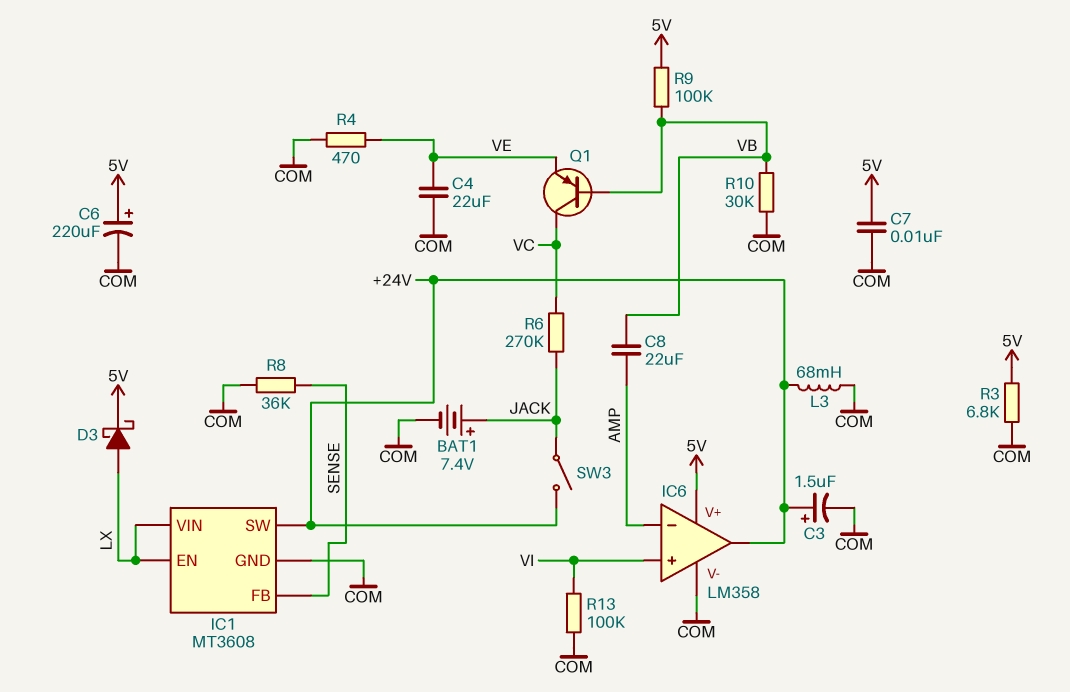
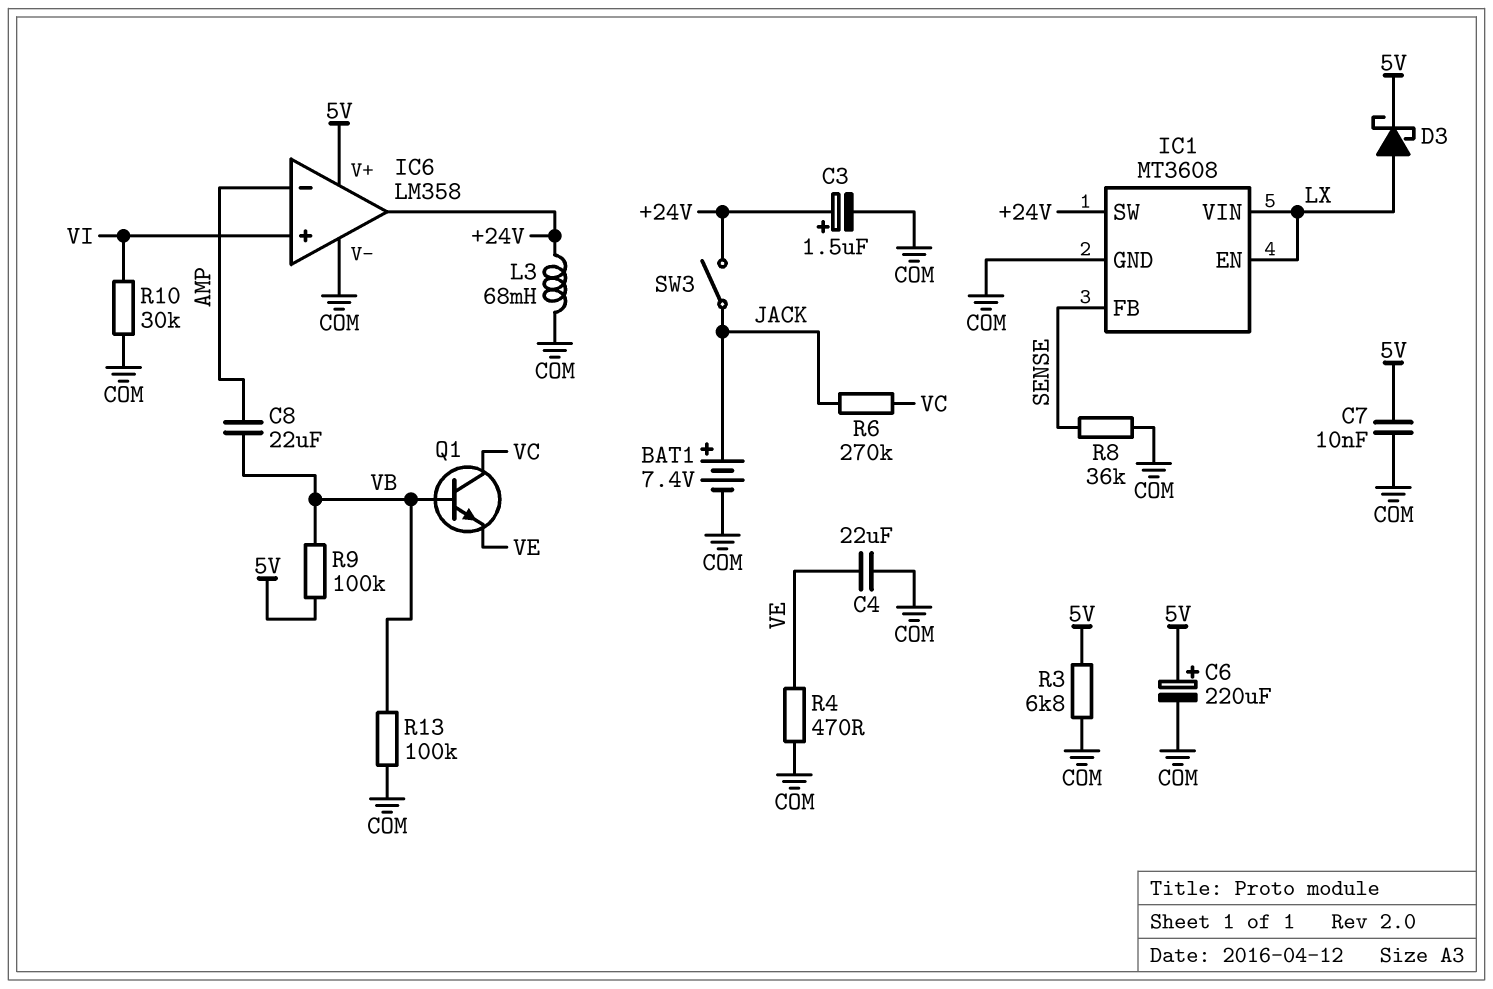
Q1: PNP (B VB, C VC, E VE) -> NPN (B VB, C VC, E VE)
R10: 30k (COM, VB) -> 30k (COM, VI)
R13: 100k (COM, VI) -> 100k (COM, VB)

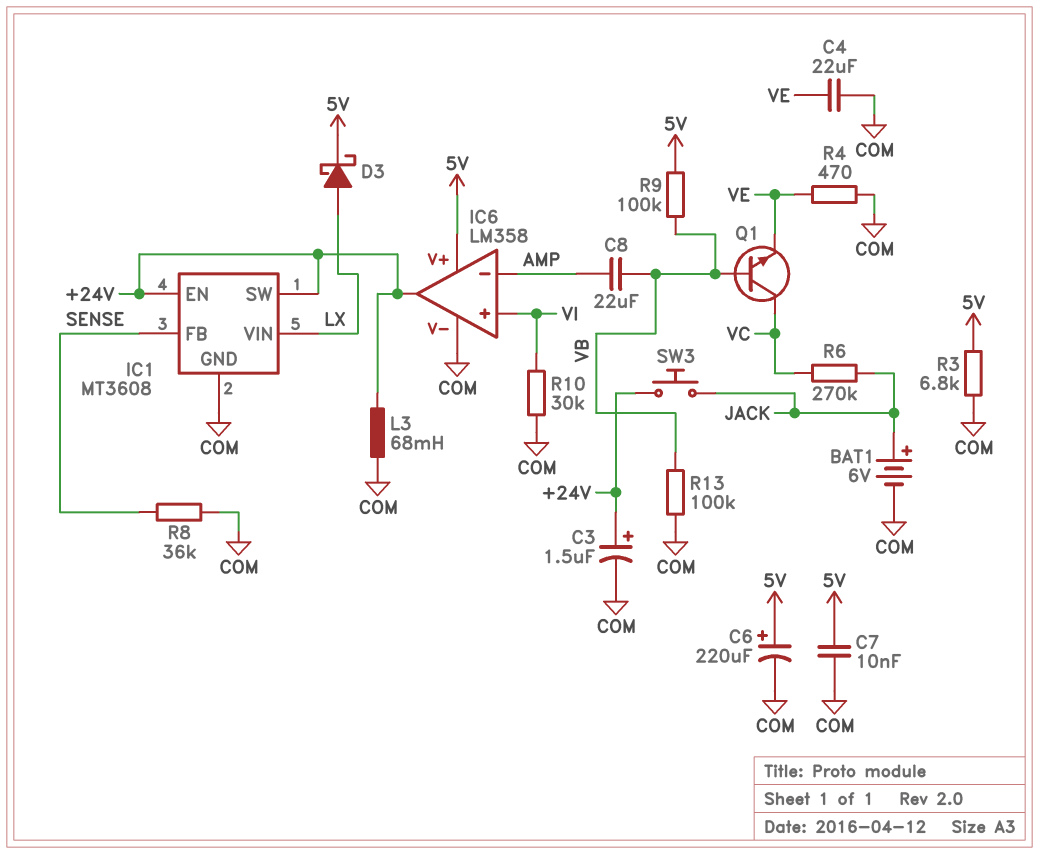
BAT1: 7.4V (plus JACK, minus COM) -> 6V (plus JACK, minus COM)
IC1 pin EN: LX -> +24V
SW3: switch (+24V, JACK) -> button (+24V, JACK)

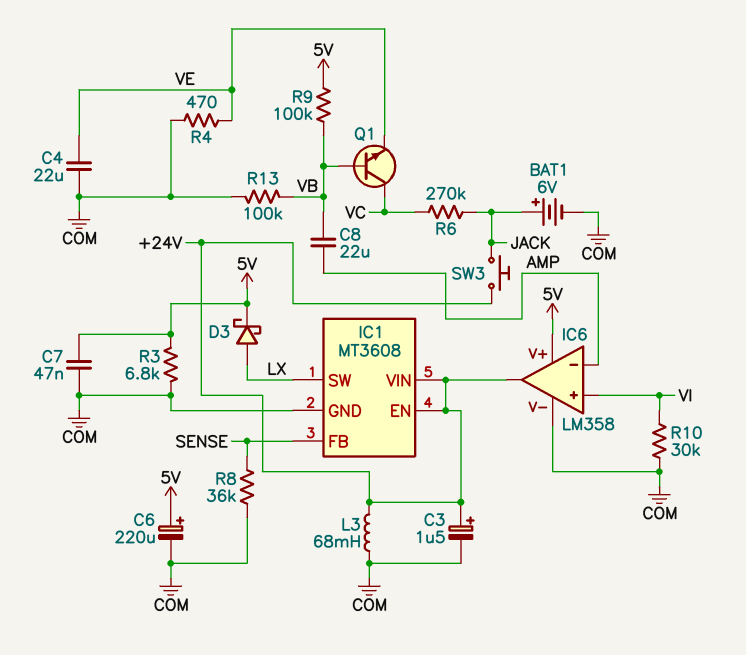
C7: 10nF (5V, COM) -> 47nF (5V, COM)
IC1 pin SW: +24V -> LX
IC1 pin VIN: LX -> +24V

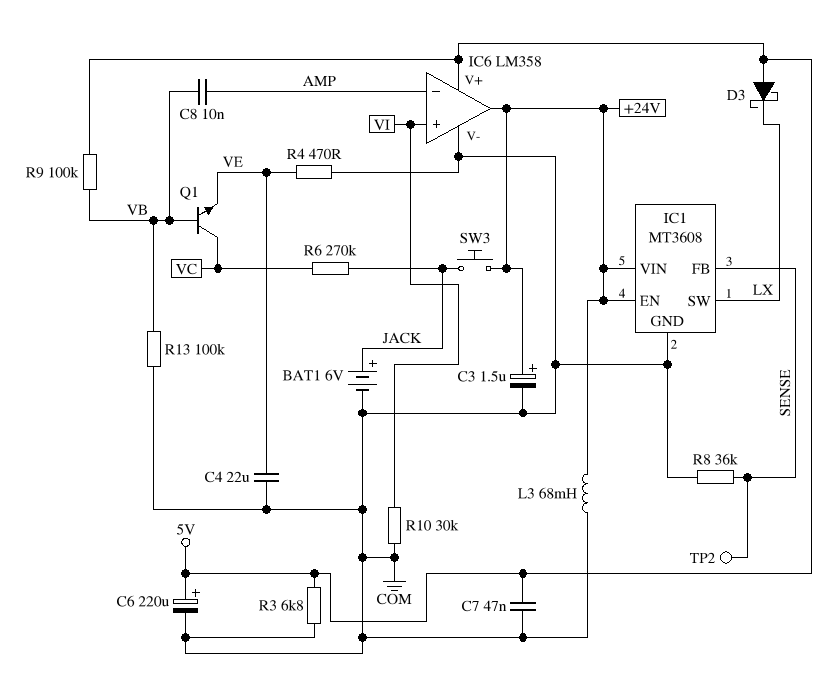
C8: 22uF (AMP, VB) -> 10nF (AMP, VB)
D3: schottky (A LX, K 5V) -> schottky (A 5V, K LX)
TP2: none -> test point (SENSE)

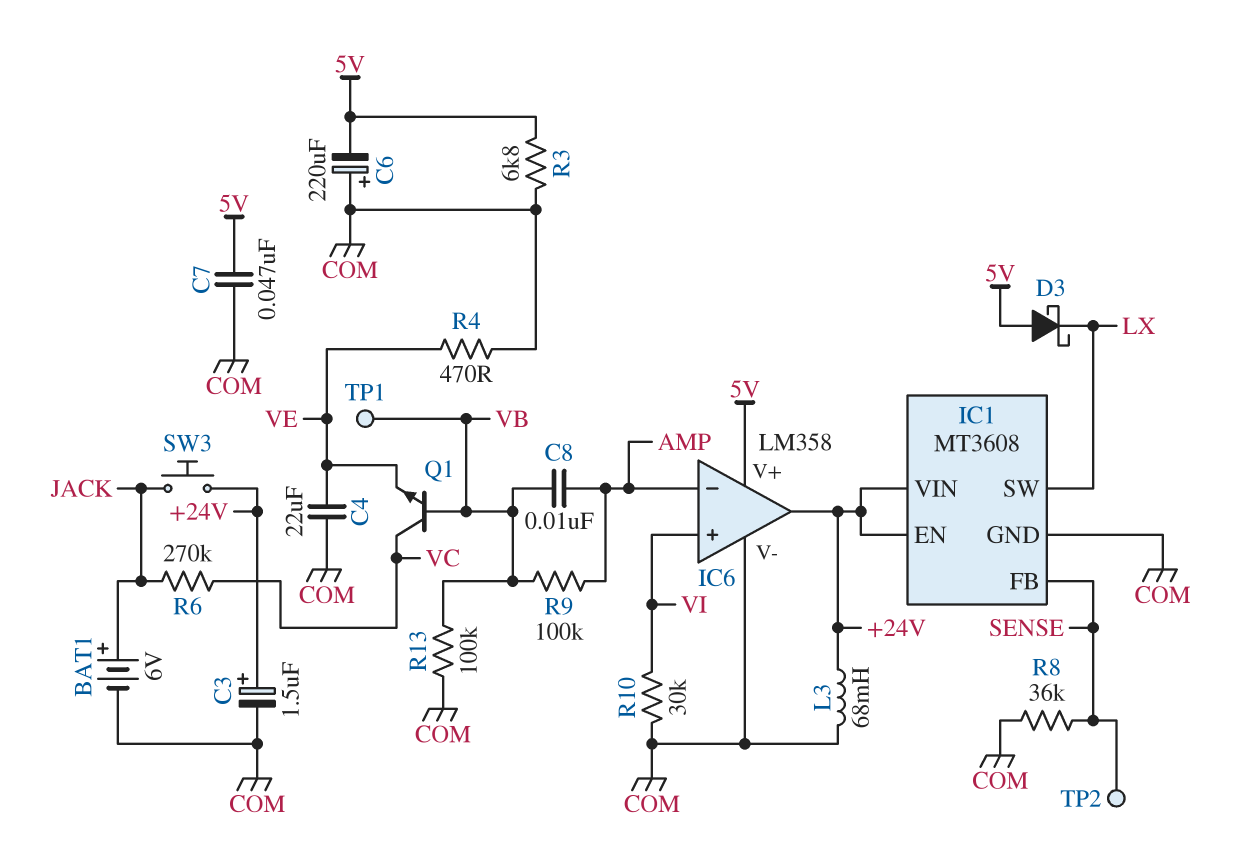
C6: 220uF (plus 5V, minus COM) -> 220uF (plus COM, minus 5V)
R9: 100k (5V, VB) -> 100k (AMP, VB)
TP1: none -> test point (VB)

